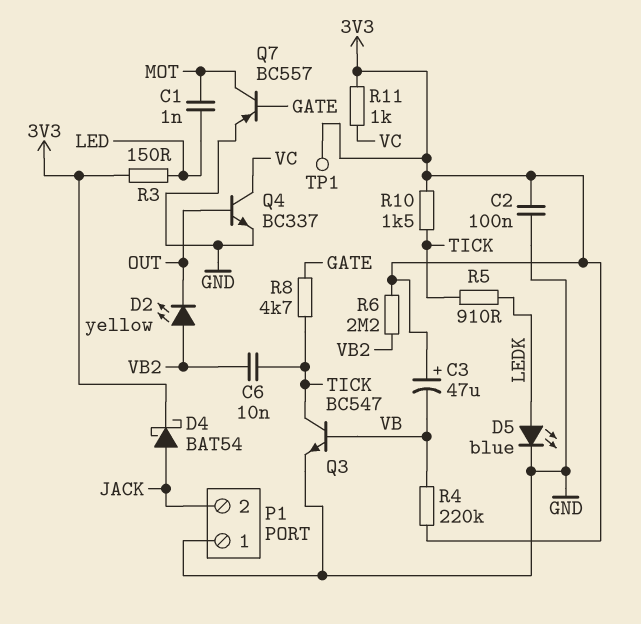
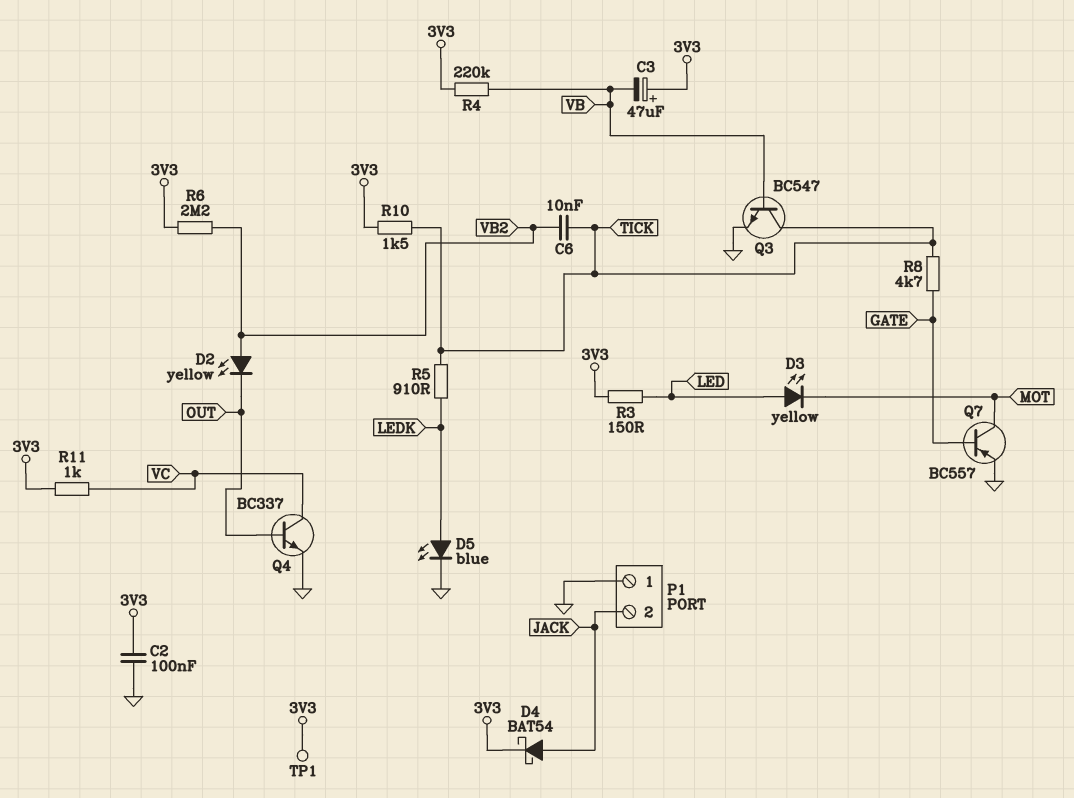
C1: 1nF (LED, MOT) -> none
D3: none -> LED yellow (A LED, K MOT)

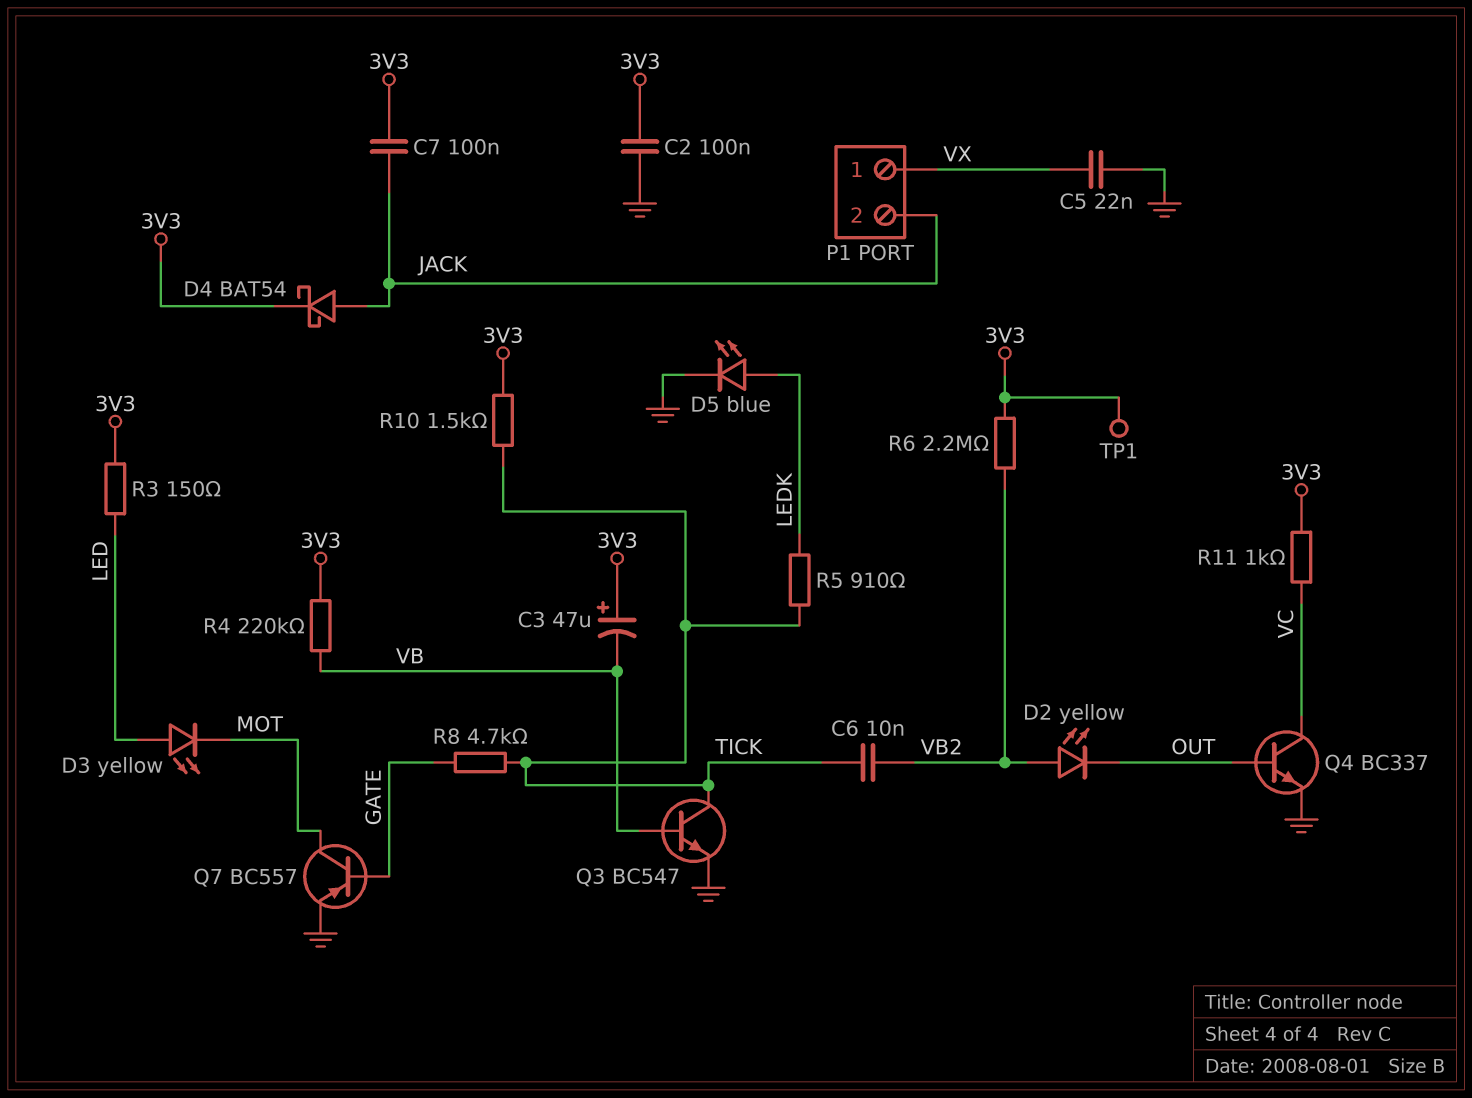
C5: none -> 22nF (GND, VX)
C7: none -> 100nF (3V3, JACK)
P1 pin 1: GND -> VX

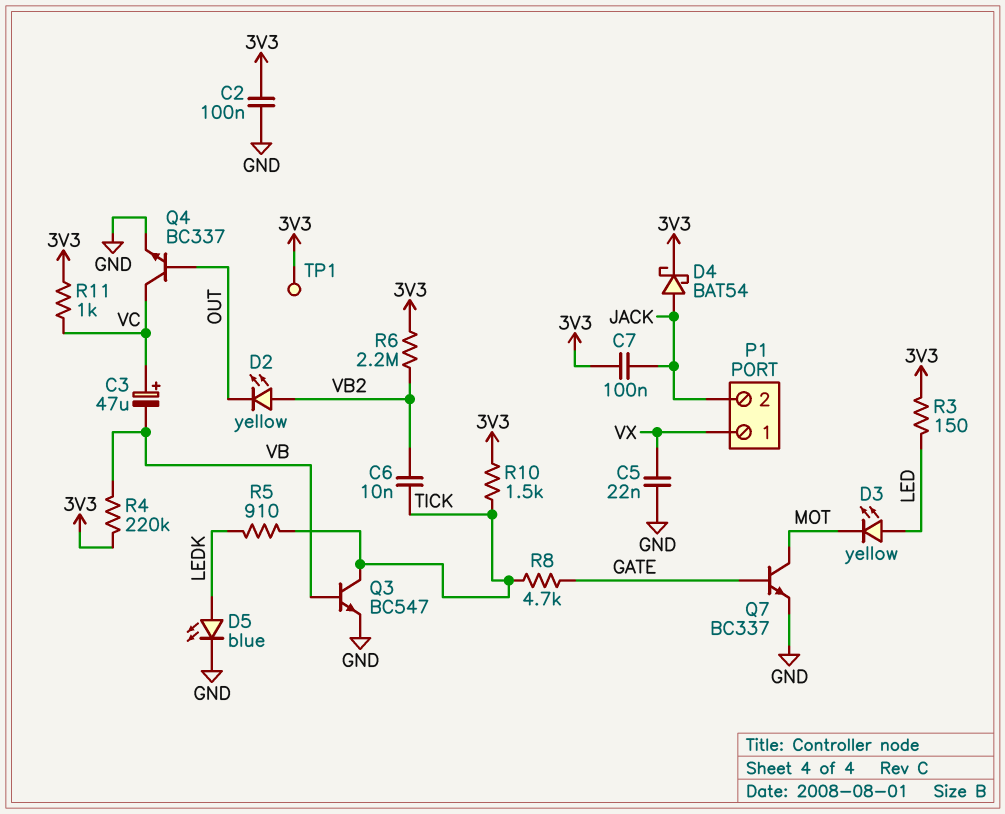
C3: 47uF (plus 3V3, minus VB) -> 47uF (plus VC, minus VB)
Q7: PNP BC557 (B GATE, C MOT, E GND) -> NPN BC337 (B GATE, C MOT, E GND)

